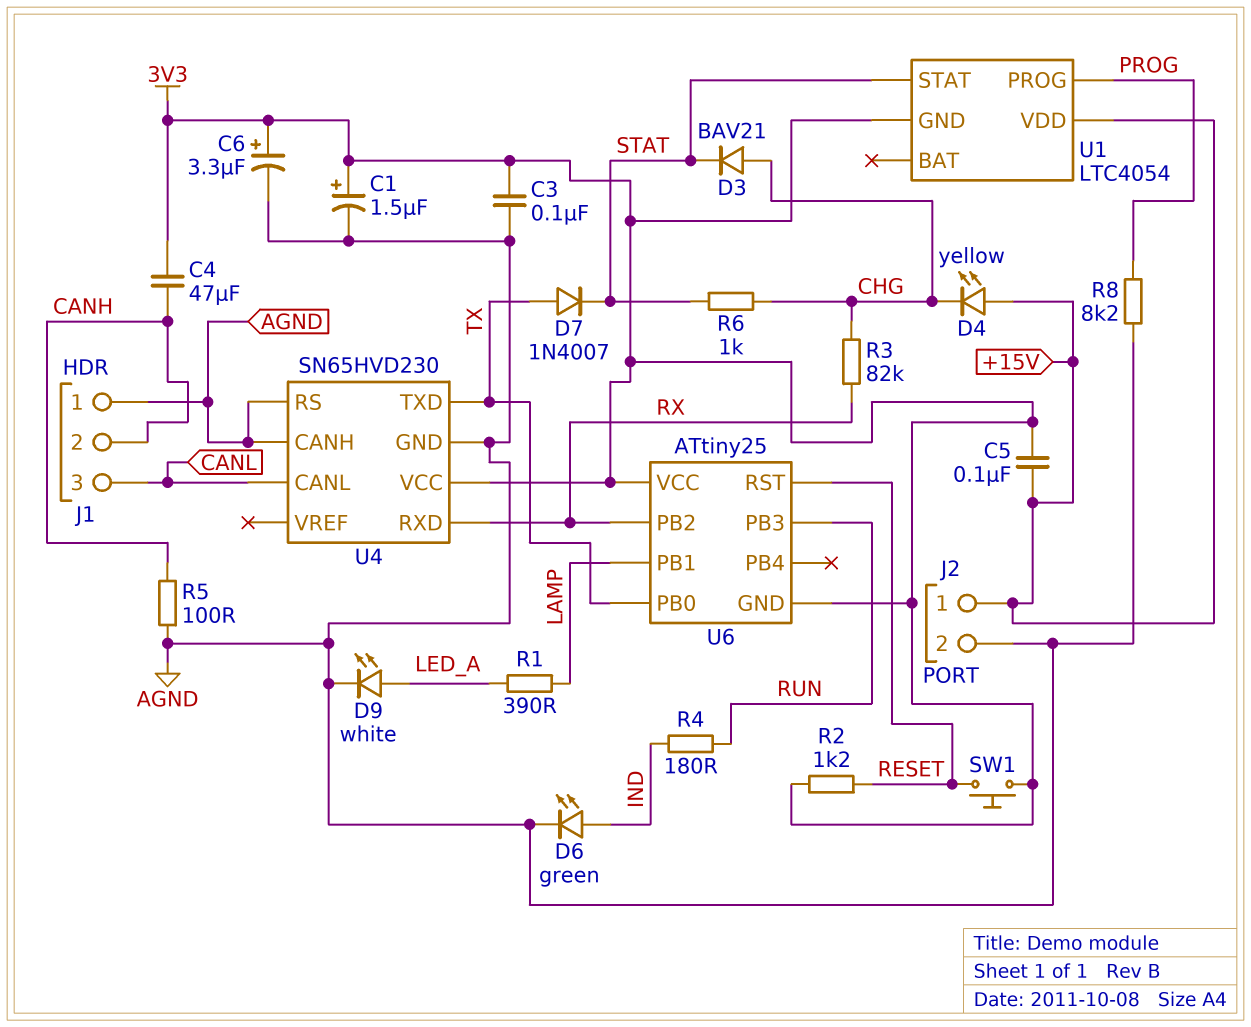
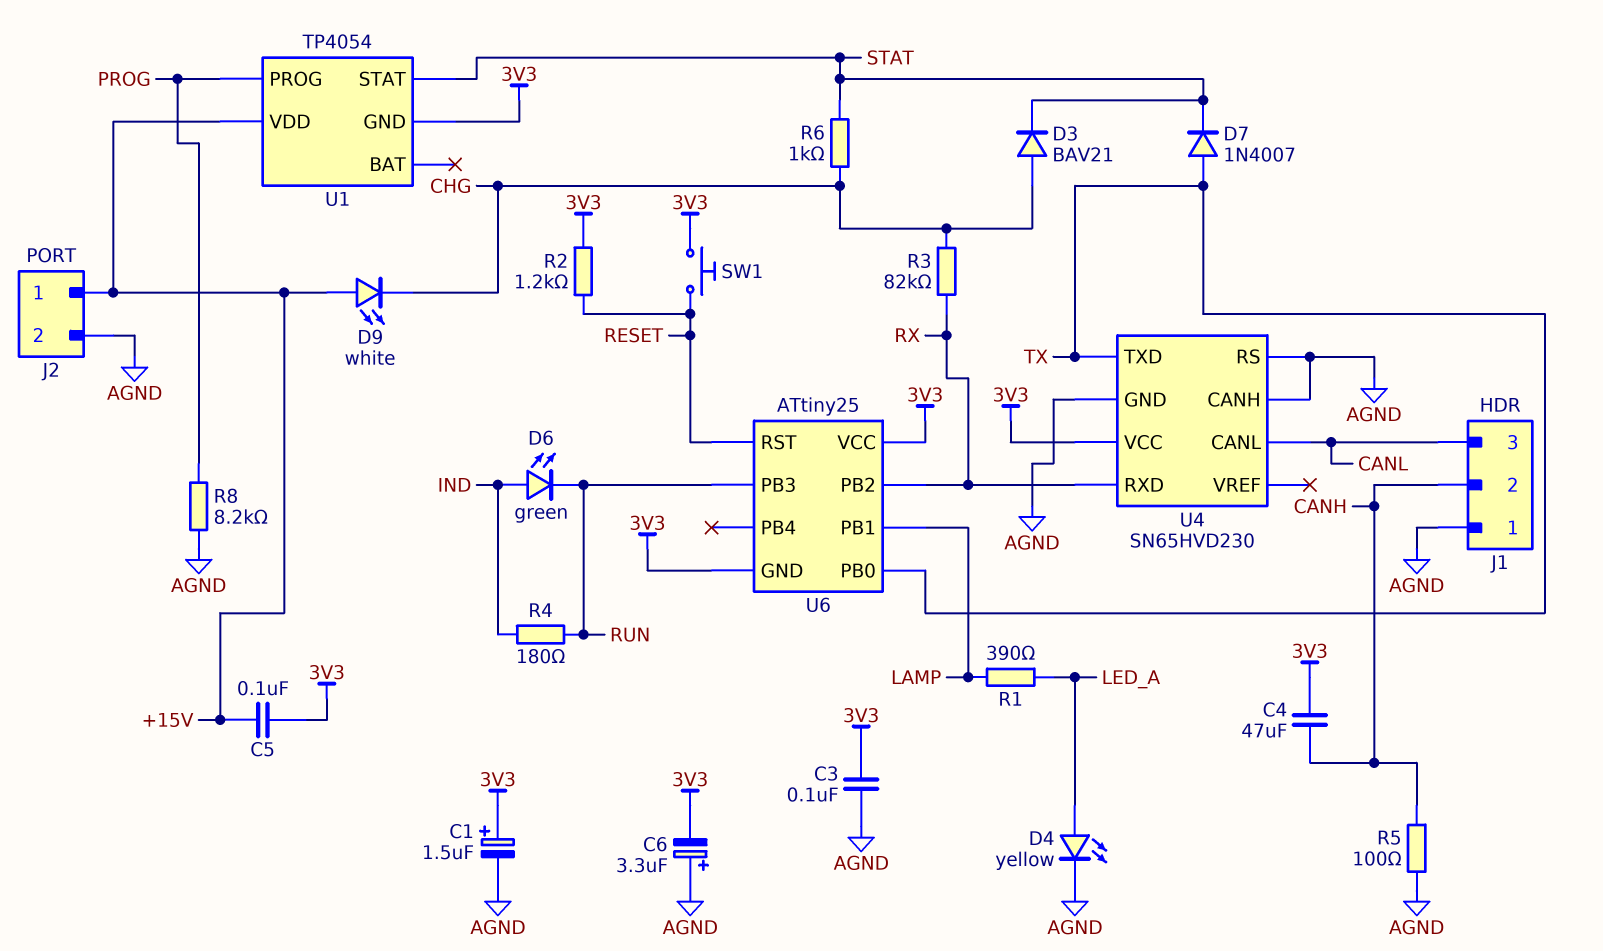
C6: 3.3uF (plus 3V3, minus AGND) -> 3.3uF (plus AGND, minus 3V3)
D4: LED yellow (A +15V, K CHG) -> LED yellow (A LED_A, K AGND)
D6: LED green (A IND, K AGND) -> LED green (A IND, K RUN)
D9: LED white (A LED_A, K AGND) -> LED white (A +15V, K CHG)
U1: LTC4054 -> TP4054

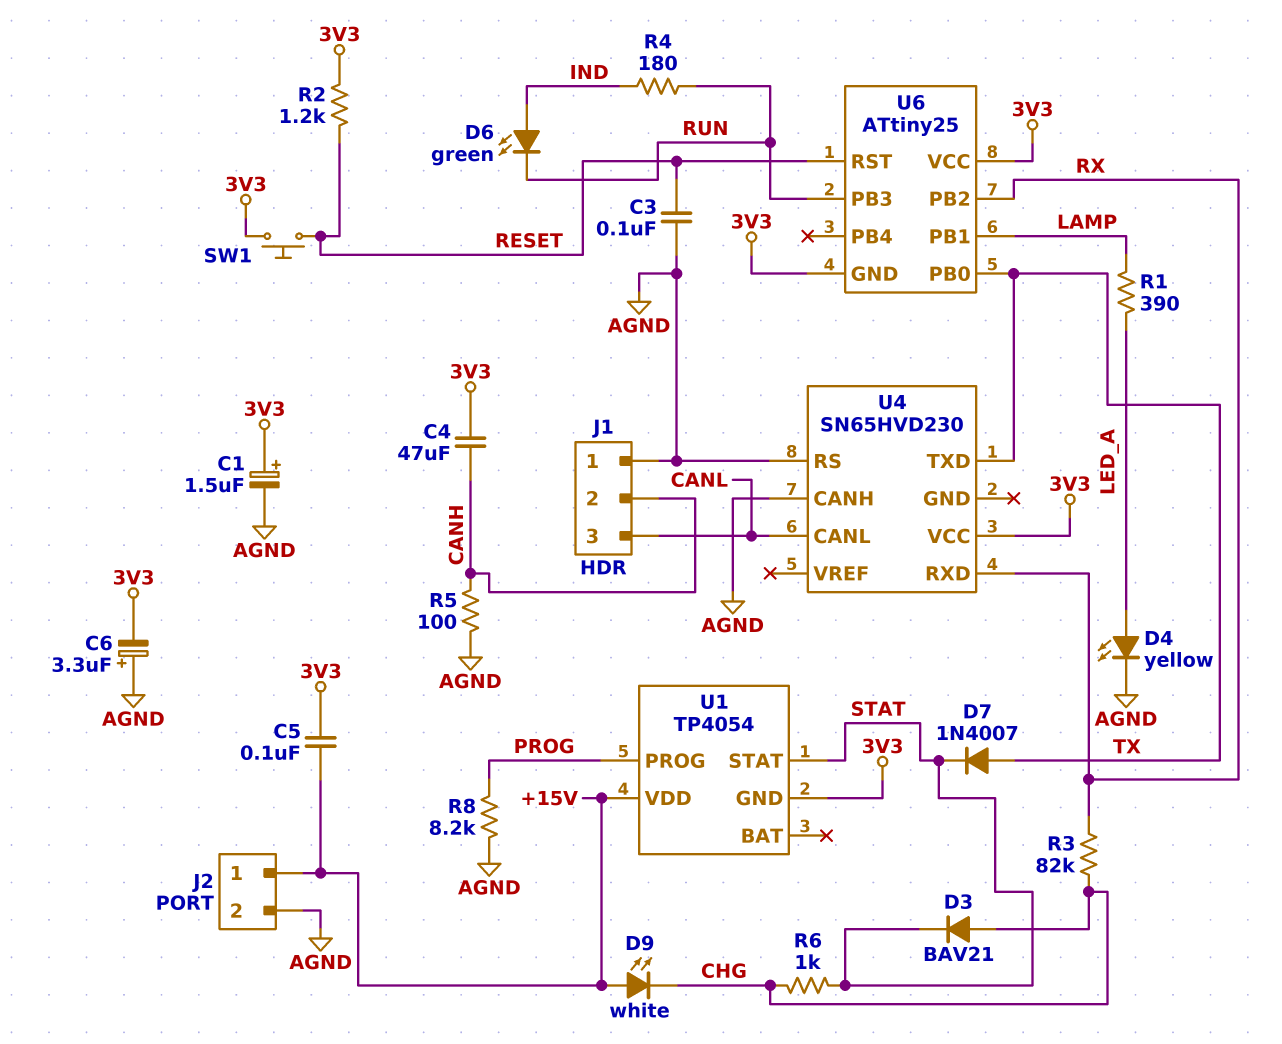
C3: 100nF (3V3, AGND) -> 100nF (AGND, RESET)
U4 pin GND: AGND -> none

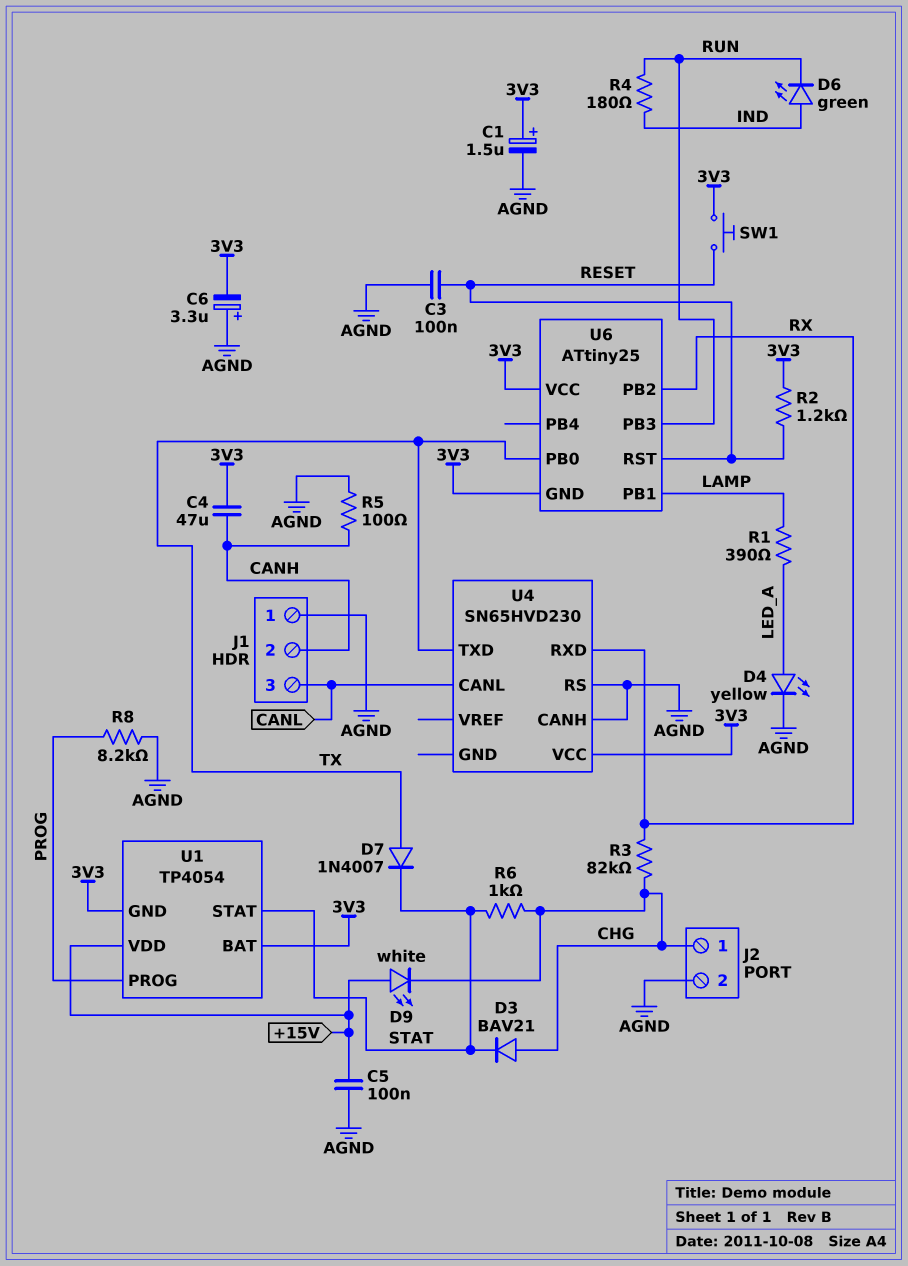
C5: 100nF (+15V, 3V3) -> 100nF (+15V, AGND)
J2 pin 1: +15V -> CHG
U1 pin BAT: none -> 3V3

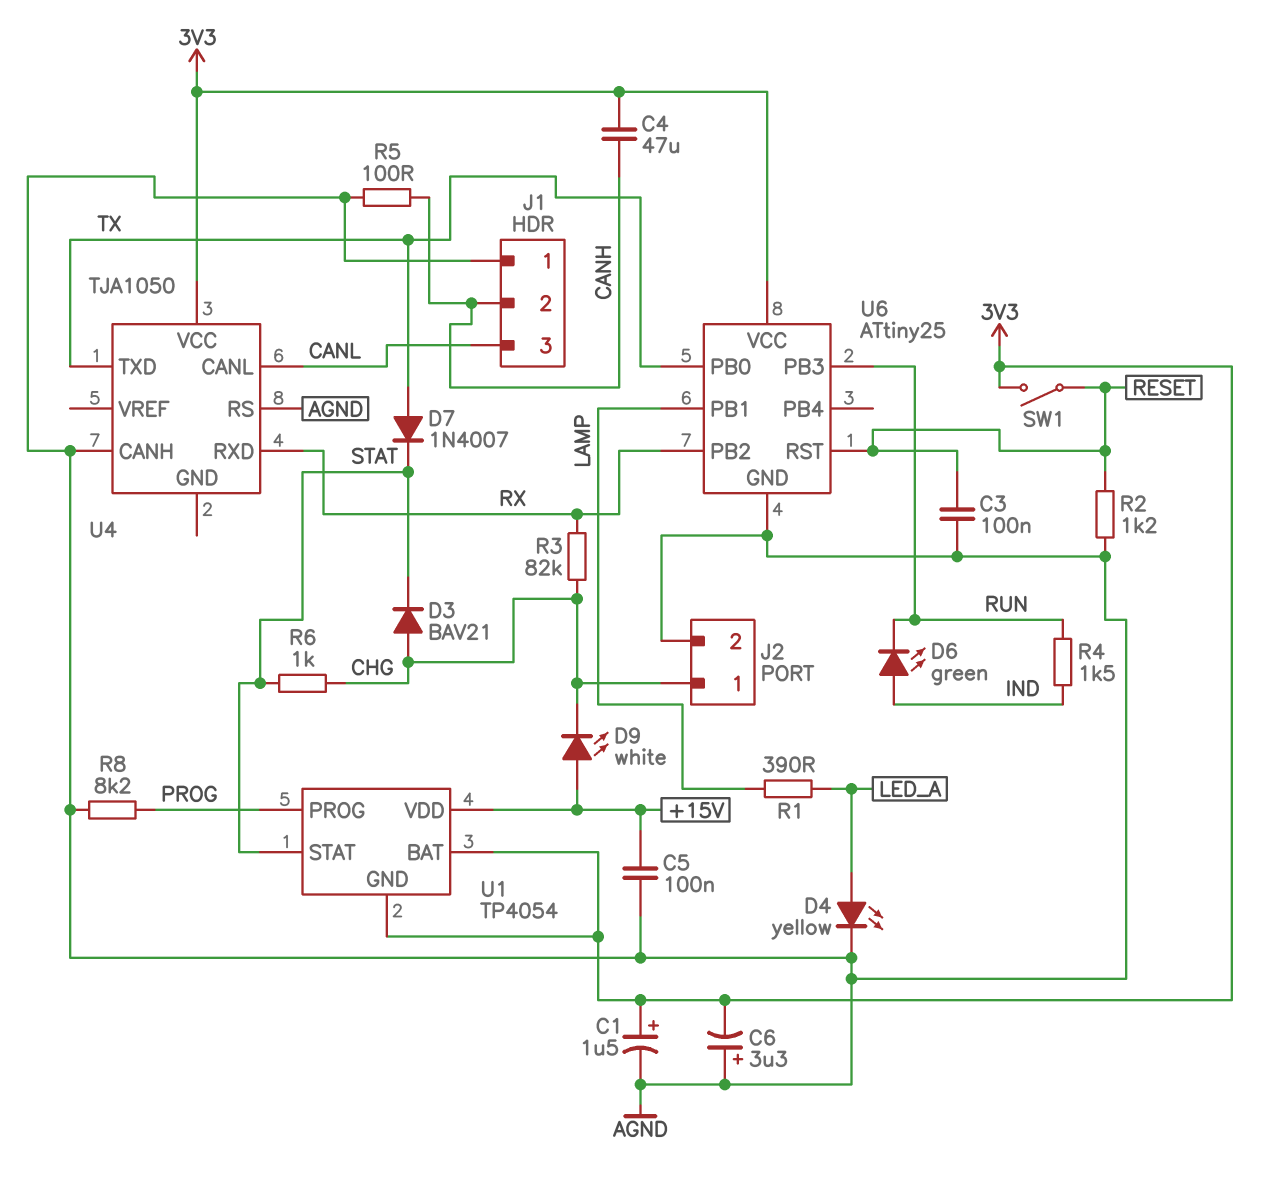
R2: 1.2k (3V3, RESET) -> 1.2k (AGND, RESET)
R4: 180 (IND, RUN) -> 1.5k (IND, RUN)
SW1: button (3V3, RESET) -> switch (3V3, RESET)
U4: SN65HVD230 -> TJA1050
U6 pin GND: 3V3 -> AGND

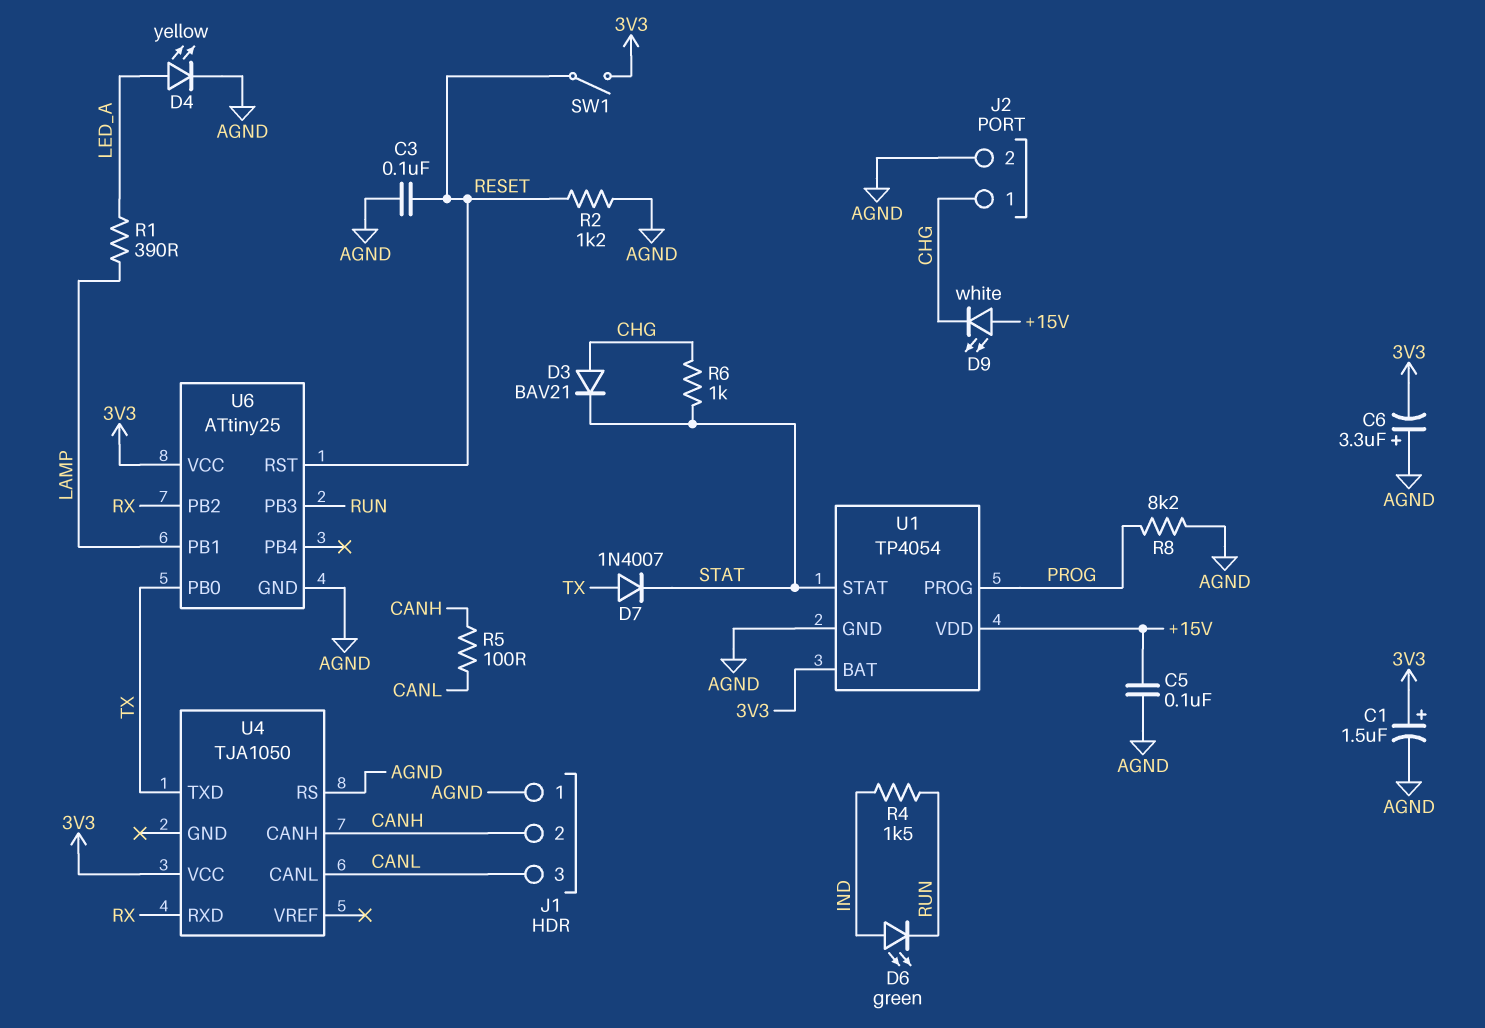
C4: 47uF (3V3, CANH) -> none
R3: 82k (CHG, RX) -> none
R5: 100 (AGND, CANH) -> 100 (CANH, CANL)
U1 pin GND: 3V3 -> AGND
U4 pin CANH: AGND -> CANH

